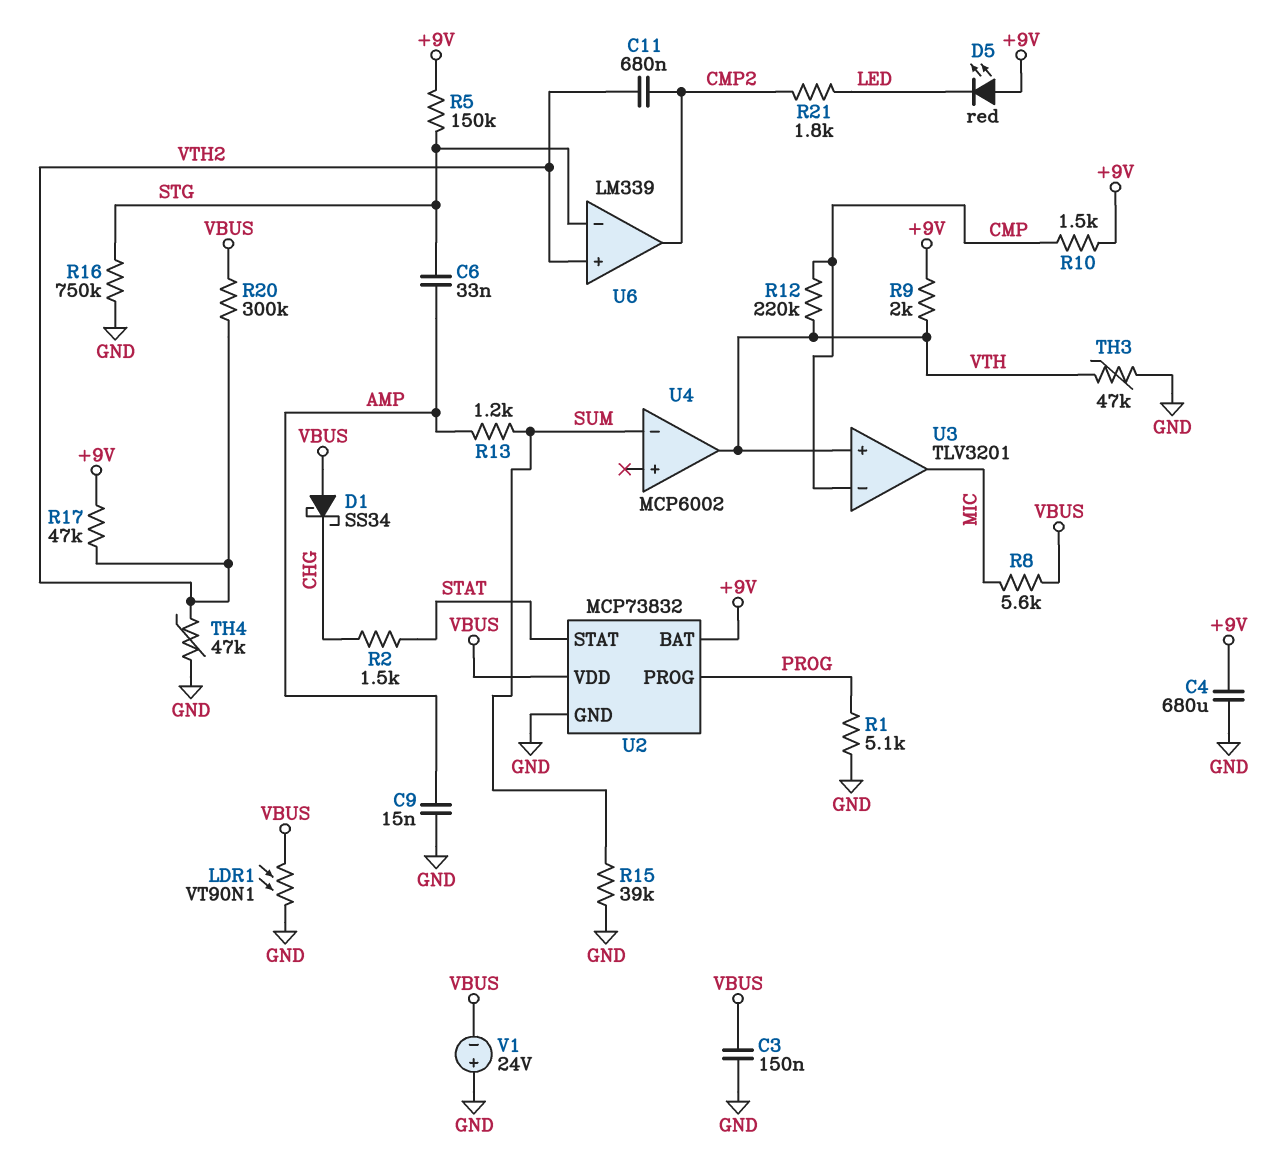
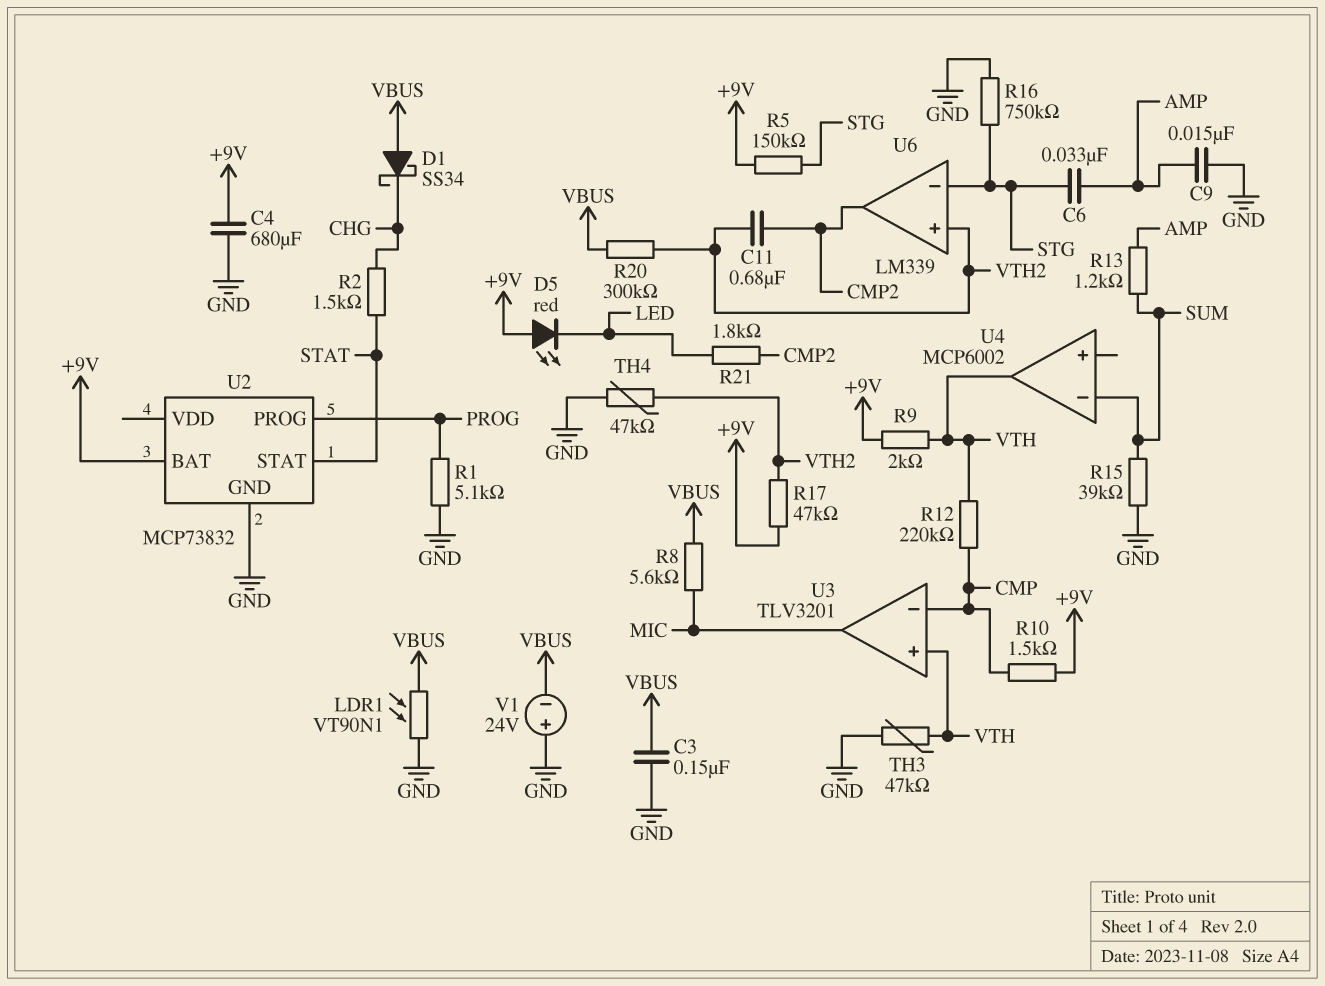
U2 pin VDD: VBUS -> none

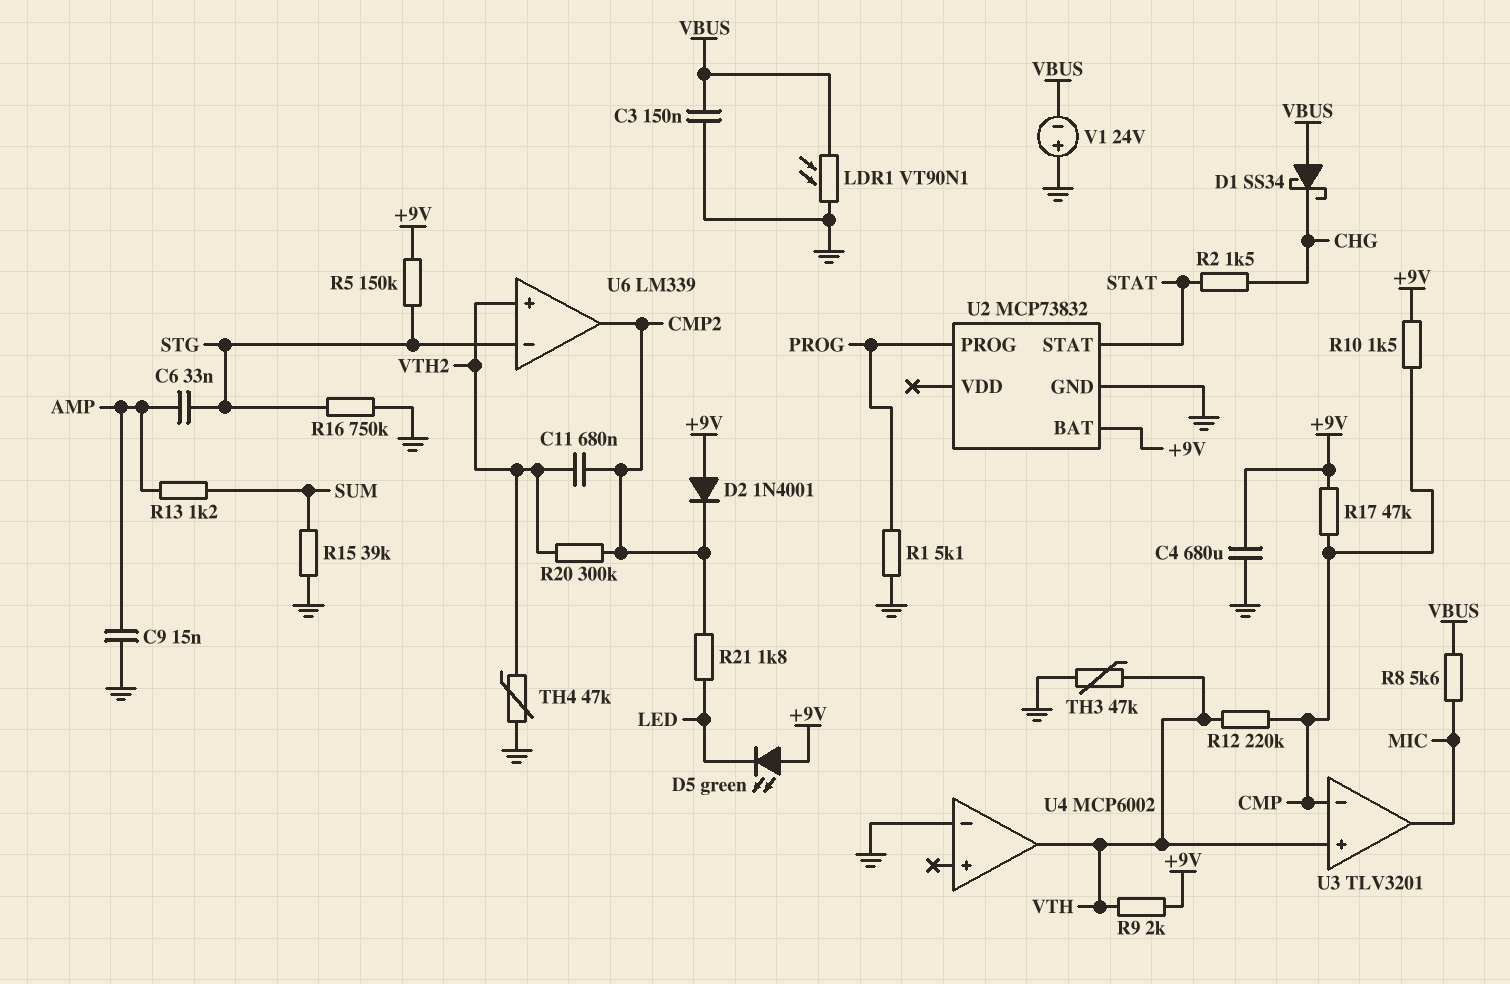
D2: none -> diode 1N4001 (A +9V, K CMP2)
D5: LED red (A +9V, K LED) -> LED green (A +9V, K LED)
R17: 47k (+9V, VTH2) -> 47k (+9V, CMP)
R20: 300k (VBUS, VTH2) -> 300k (CMP2, VTH2)
U4 pin in-: SUM -> GND

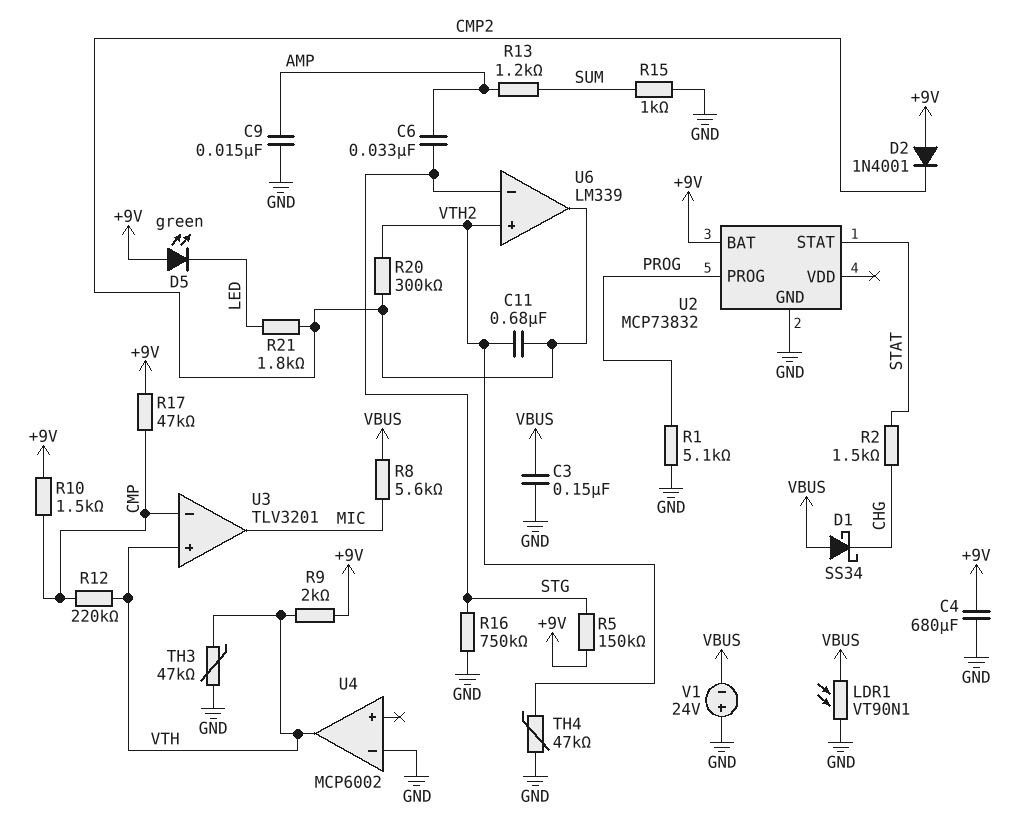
R15: 39k (GND, SUM) -> 1k (GND, SUM)

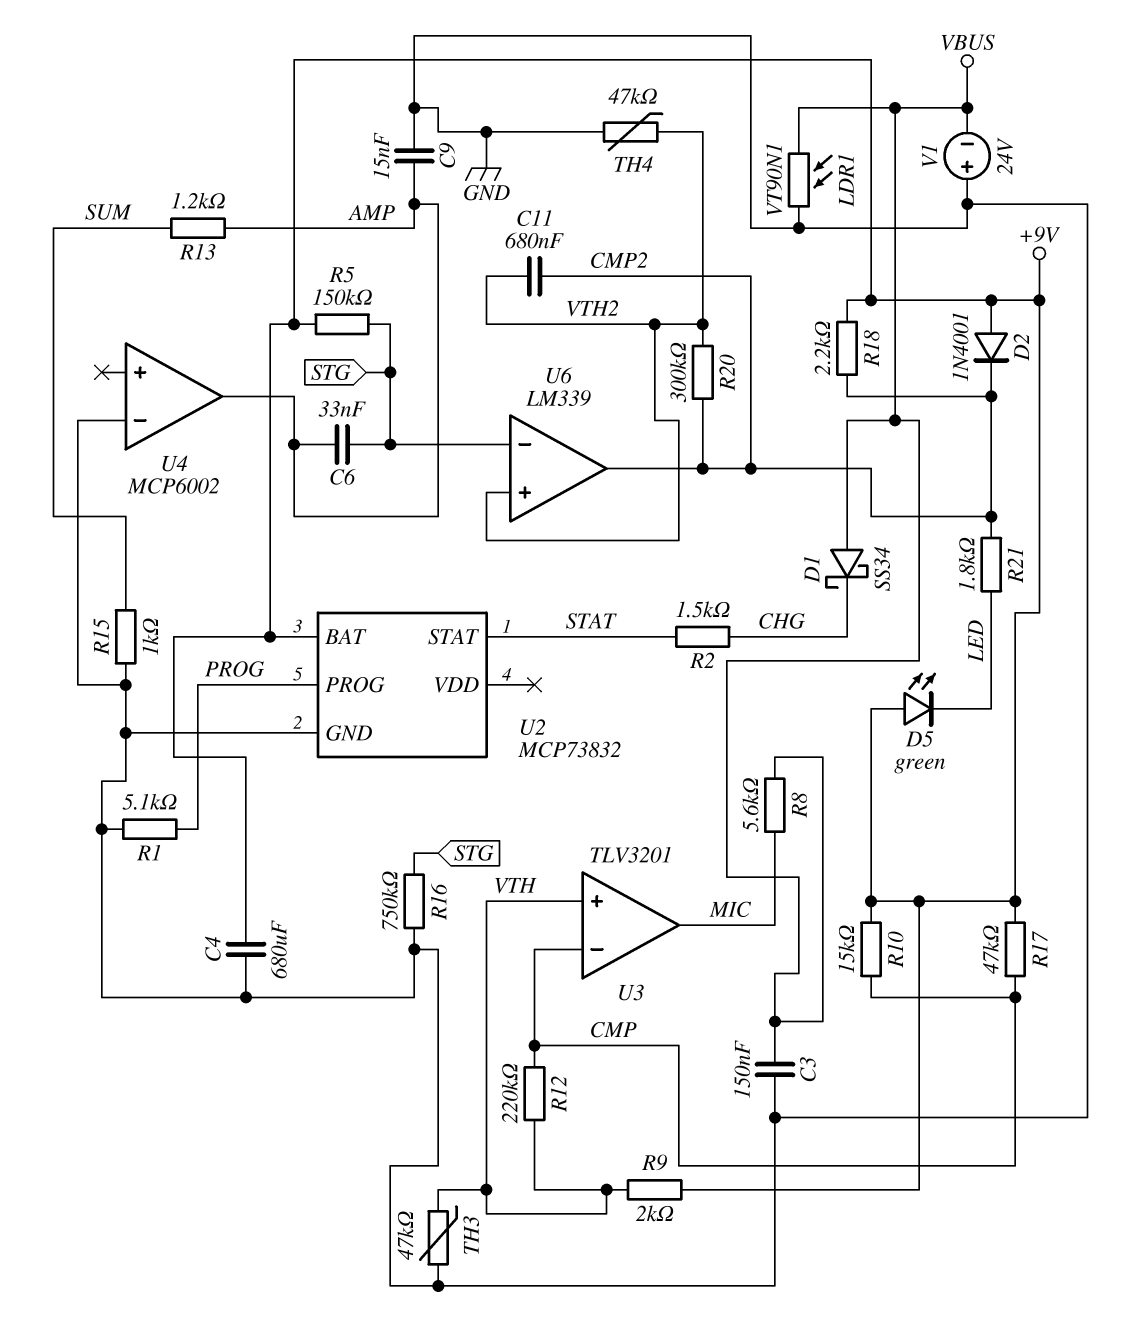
R10: 1.5k (+9V, CMP) -> 15k (+9V, CMP)
R18: none -> 2.2k (+9V, CMP2)
U4 pin out: VTH -> AMP

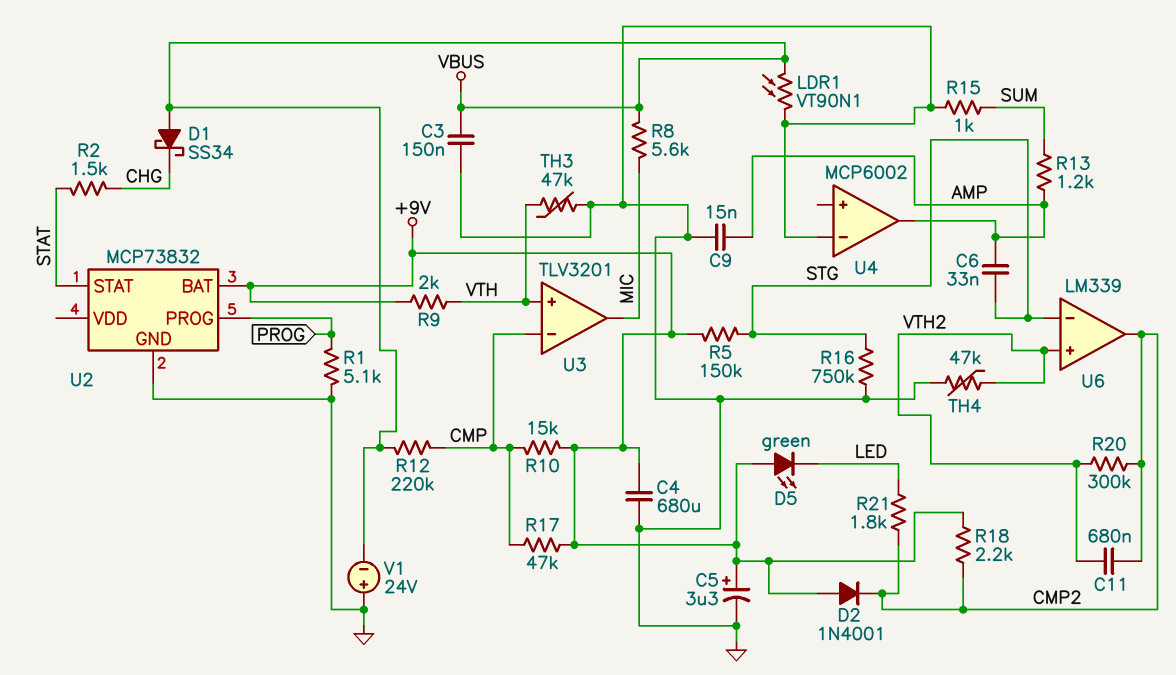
C5: none -> 3.3uF (plus +9V, minus GND)
R12: 220k (CMP, VTH) -> 220k (CMP, VBUS)

